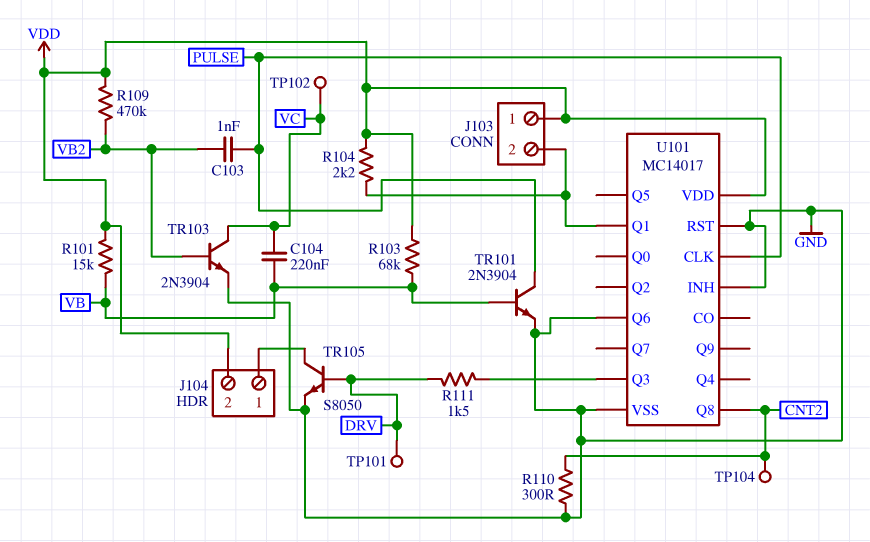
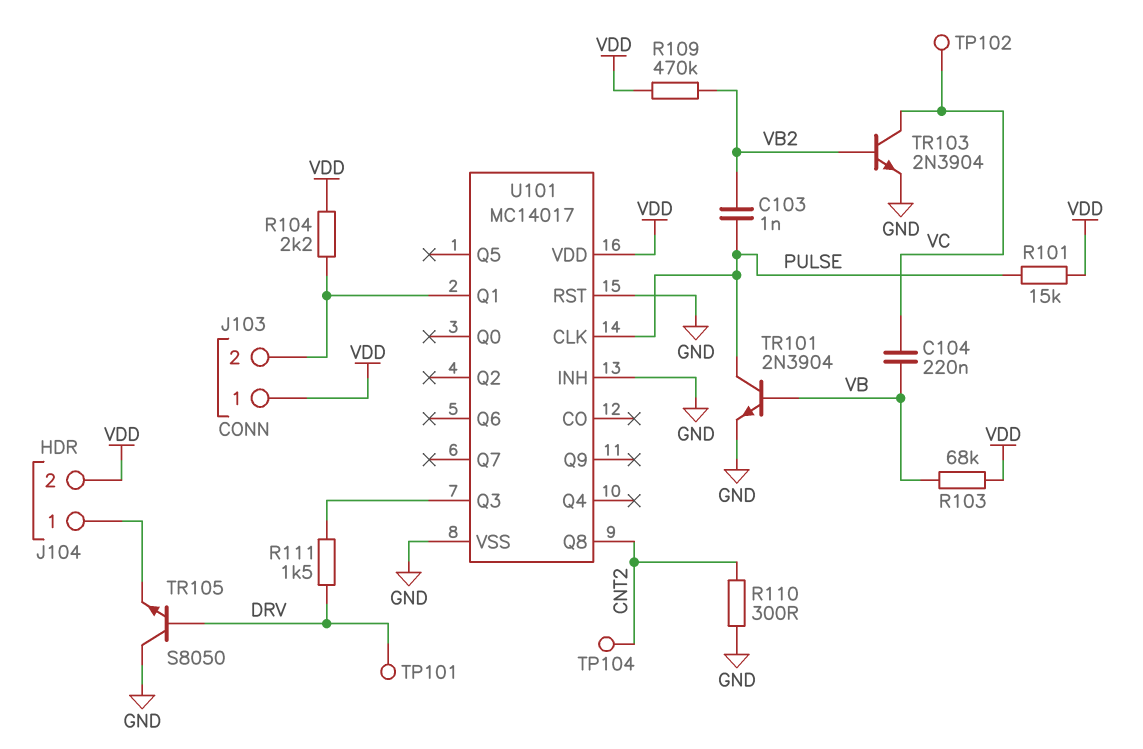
R101: 15k (VB, VDD) -> 15k (PULSE, VDD)
TR105: NPN S8050 (B DRV, C J104/1, E GND) -> NPN S8050 (B DRV, C GND, E J104/1)
U101 pin Q6: GND -> none

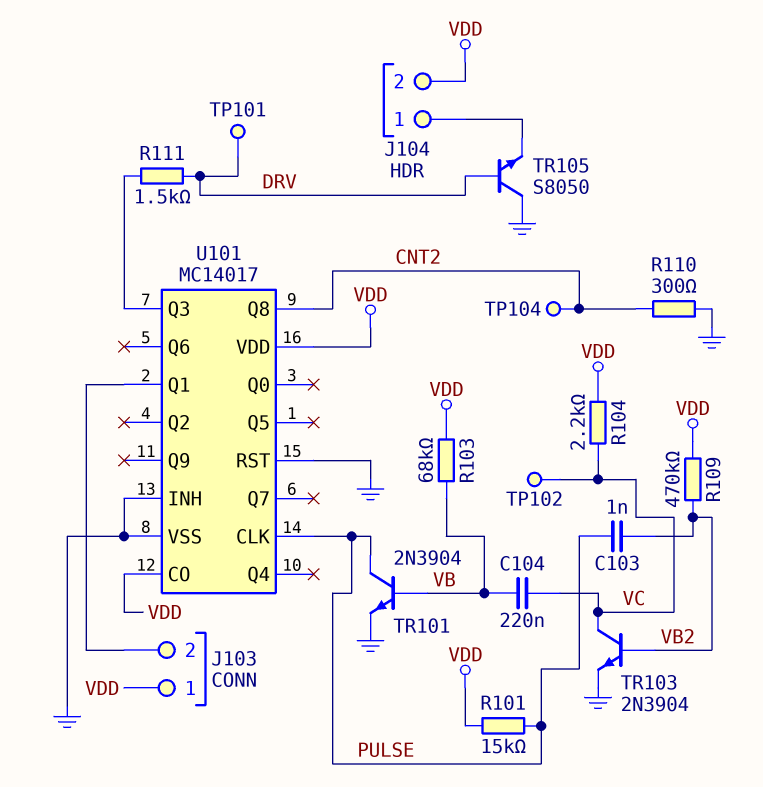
R104: 2.2k (J103/2, VDD) -> 2.2k (VC, VDD)
U101 pin CO: none -> VDD

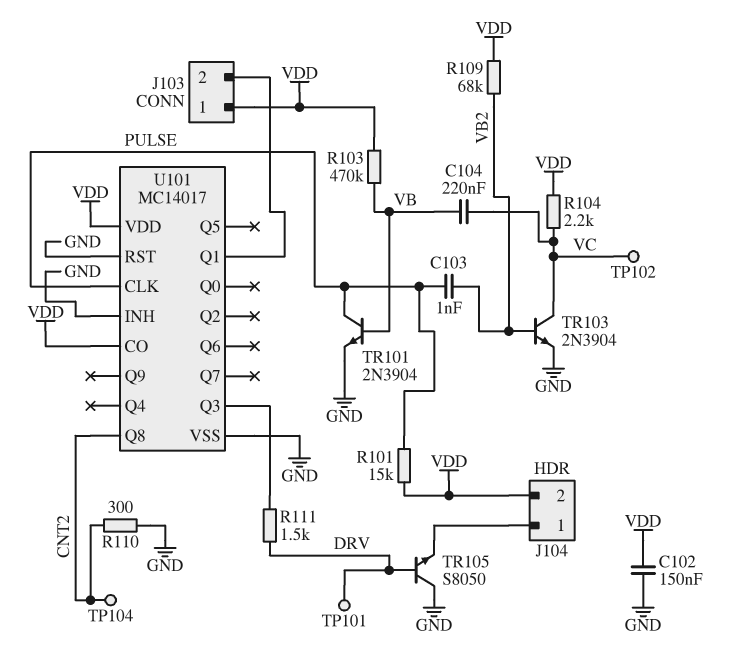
C102: none -> 150nF (GND, VDD)
R103: 68k (VB, VDD) -> 470k (VB, VDD)
R109: 470k (VB2, VDD) -> 68k (VB2, VDD)

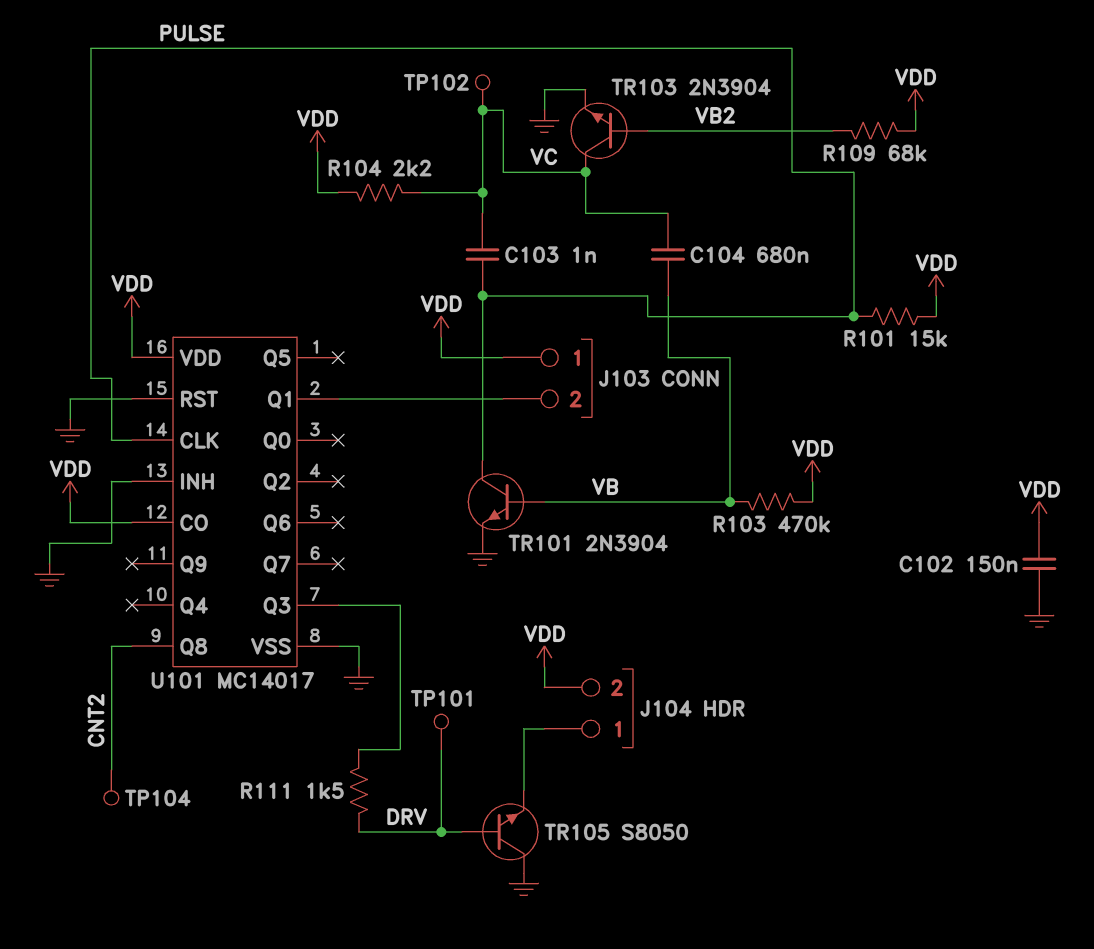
C103: 1nF (PULSE, VB2) -> 1nF (PULSE, VC)
C104: 220nF (VB, VC) -> 680nF (VB, VC)
R110: 300 (CNT2, GND) -> none

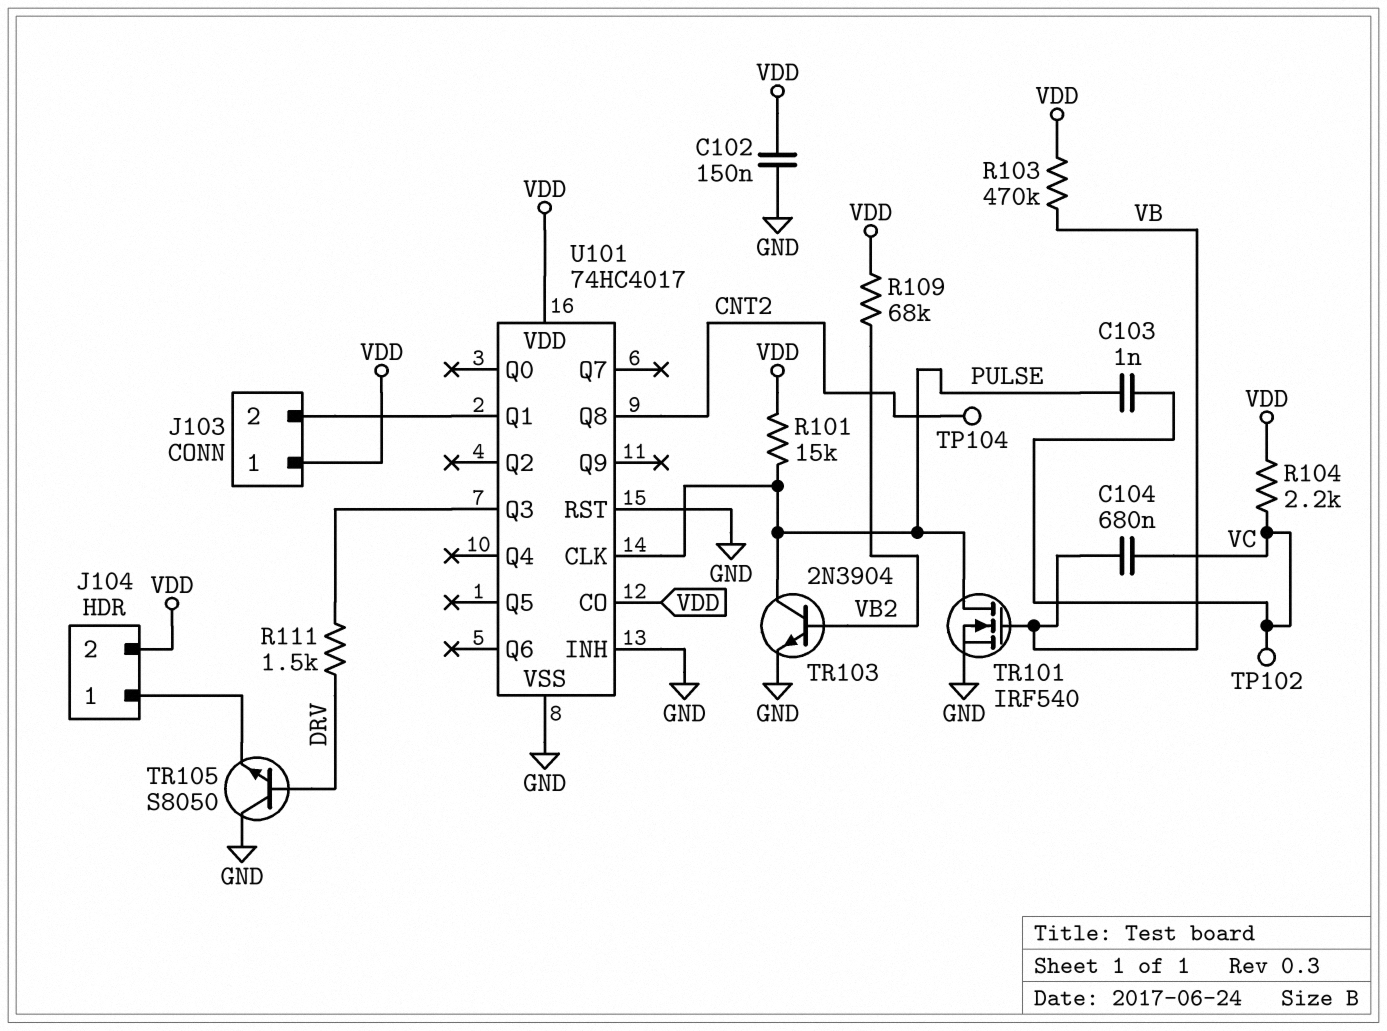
TP101: test point (DRV) -> none
TR101: NPN 2N3904 (B VB, C PULSE, E GND) -> NMOS IRF540 (G VB, D PULSE, S GND)
TR103: NPN 2N3904 (B VB2, C VC, E GND) -> NPN 2N3904 (B VB2, C PULSE, E GND)
U101: MC14017 -> 74HC4017

